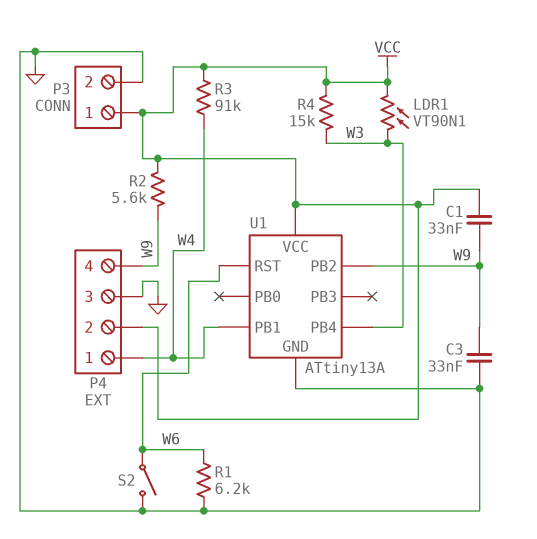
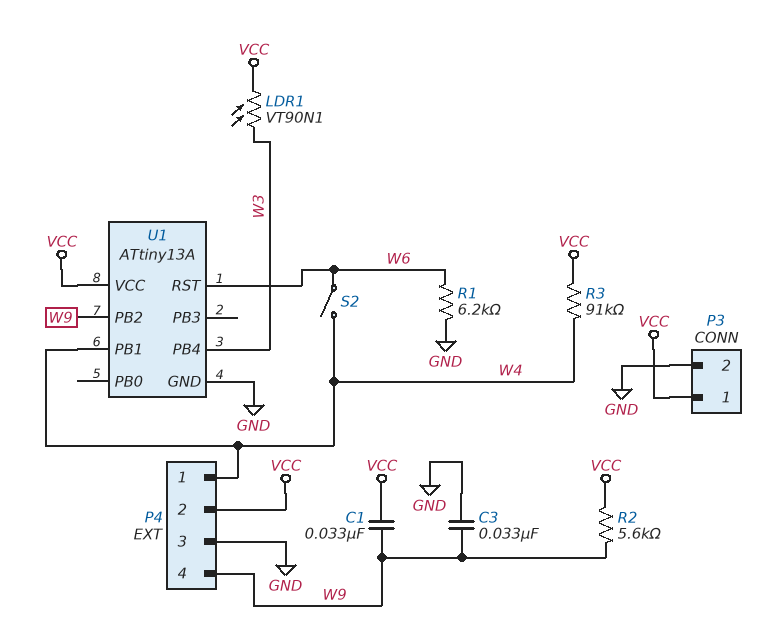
R4: 15k (VCC, W3) -> none
S2: switch (GND, W6) -> switch (W4, W6)

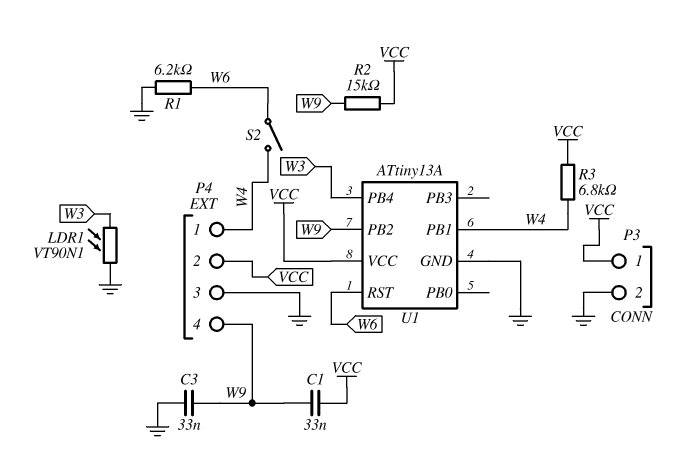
LDR1: VT90N1 (VCC, W3) -> VT90N1 (GND, W3)
R2: 5.6k (VCC, W9) -> 15k (VCC, W9)
R3: 91k (VCC, W4) -> 6.8k (VCC, W4)

